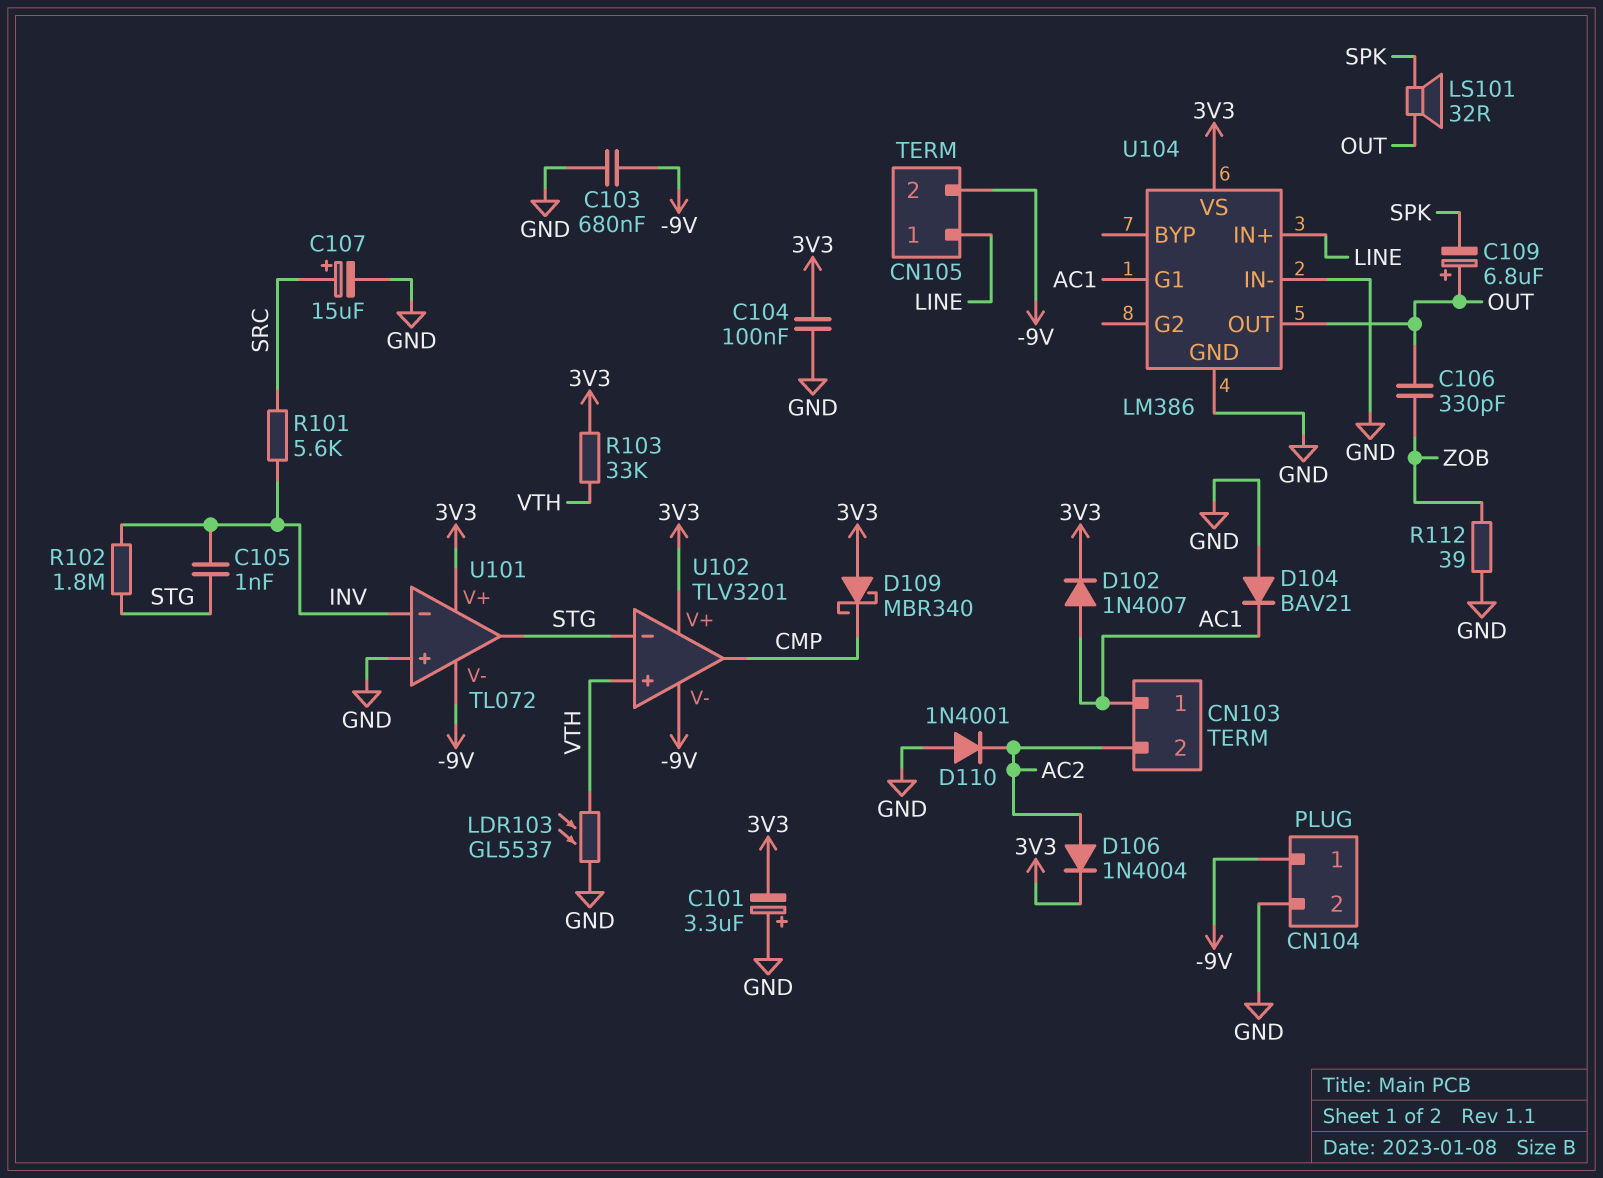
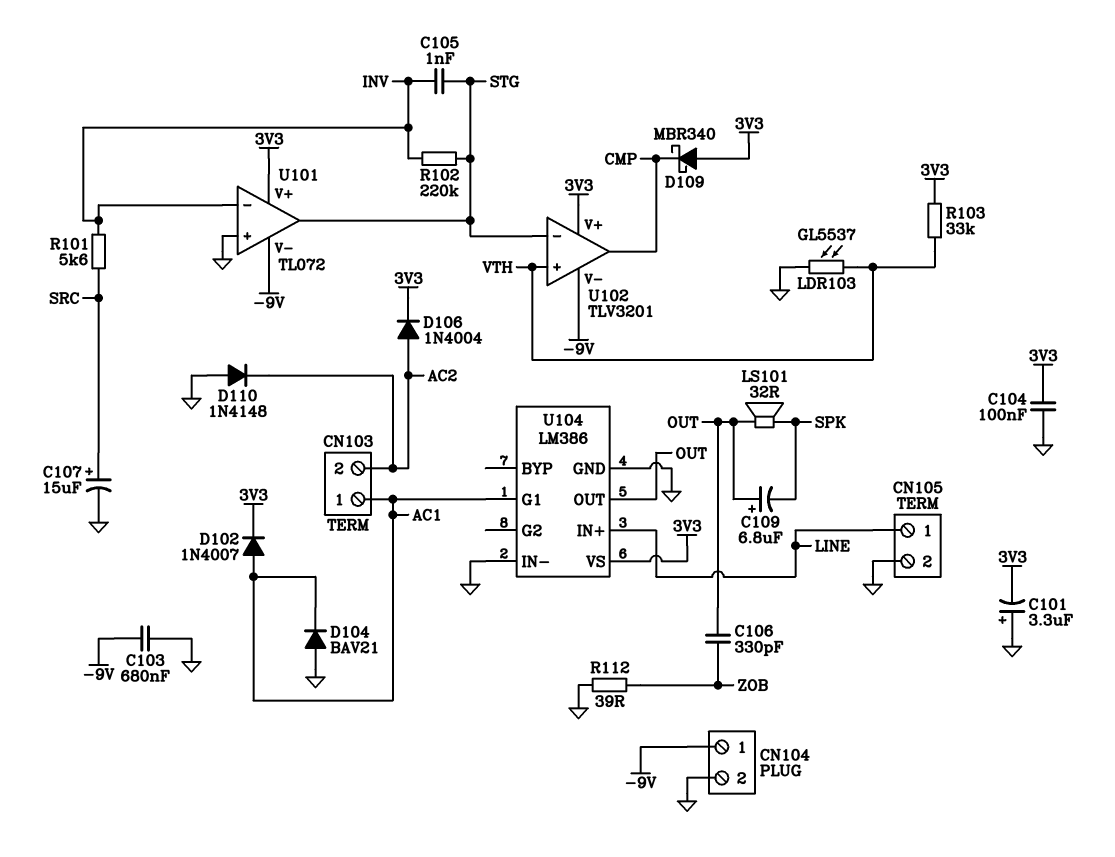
CN105 pin 2: -9V -> GND
D110: diode 1N4001 (A GND, K AC2) -> diode 1N4148 (A GND, K AC2)
R102: 1.8M (INV, STG) -> 220k (INV, STG)

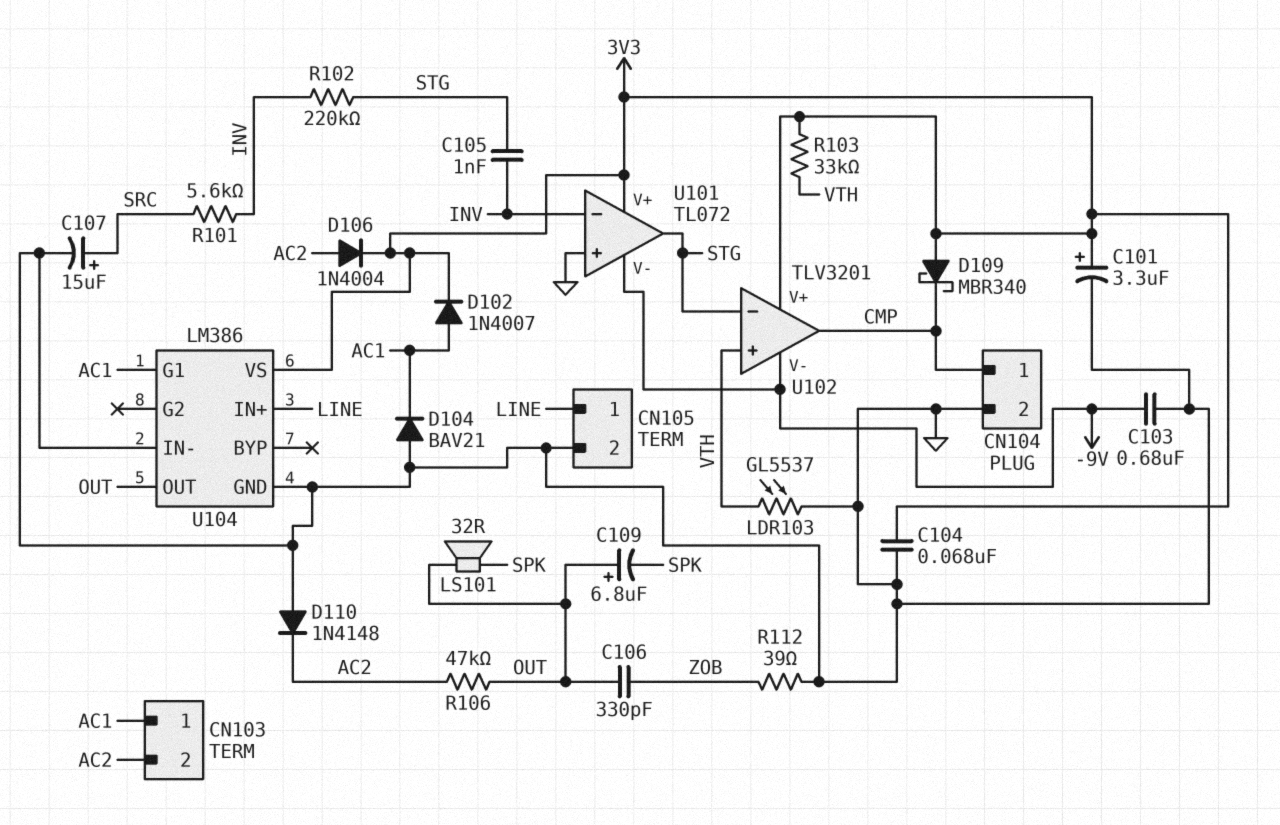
C101: 3.3uF (plus GND, minus 3V3) -> 3.3uF (plus 3V3, minus GND)
C104: 100nF (3V3, GND) -> 68nF (3V3, GND)
CN104 pin 1: -9V -> CMP
R106: none -> 47k (AC2, OUT)

